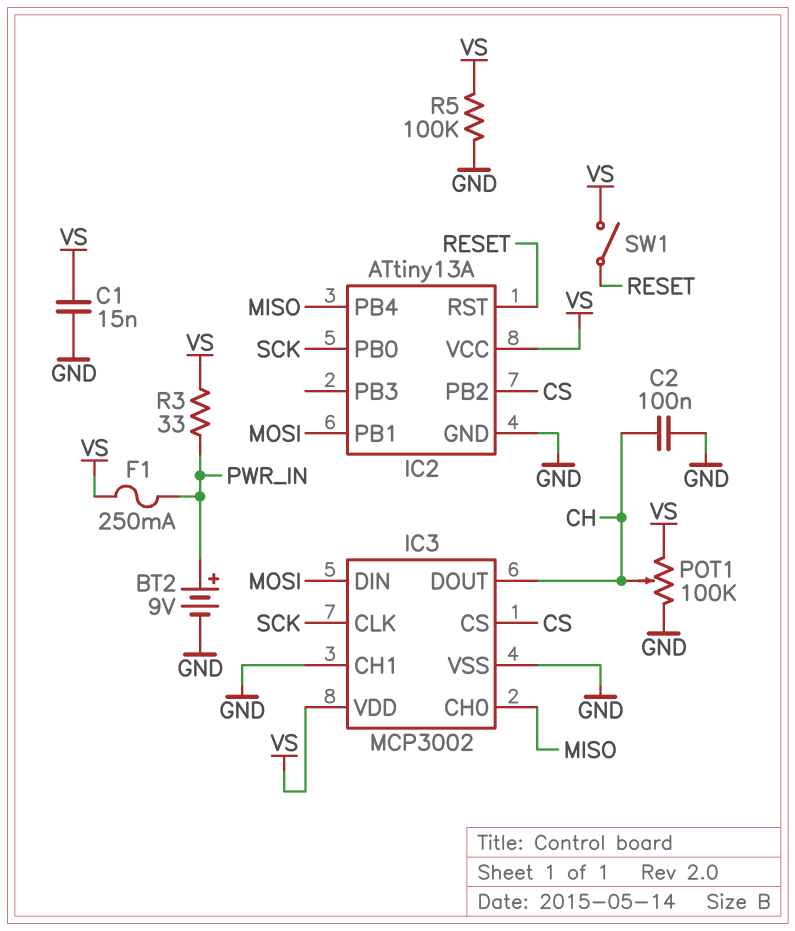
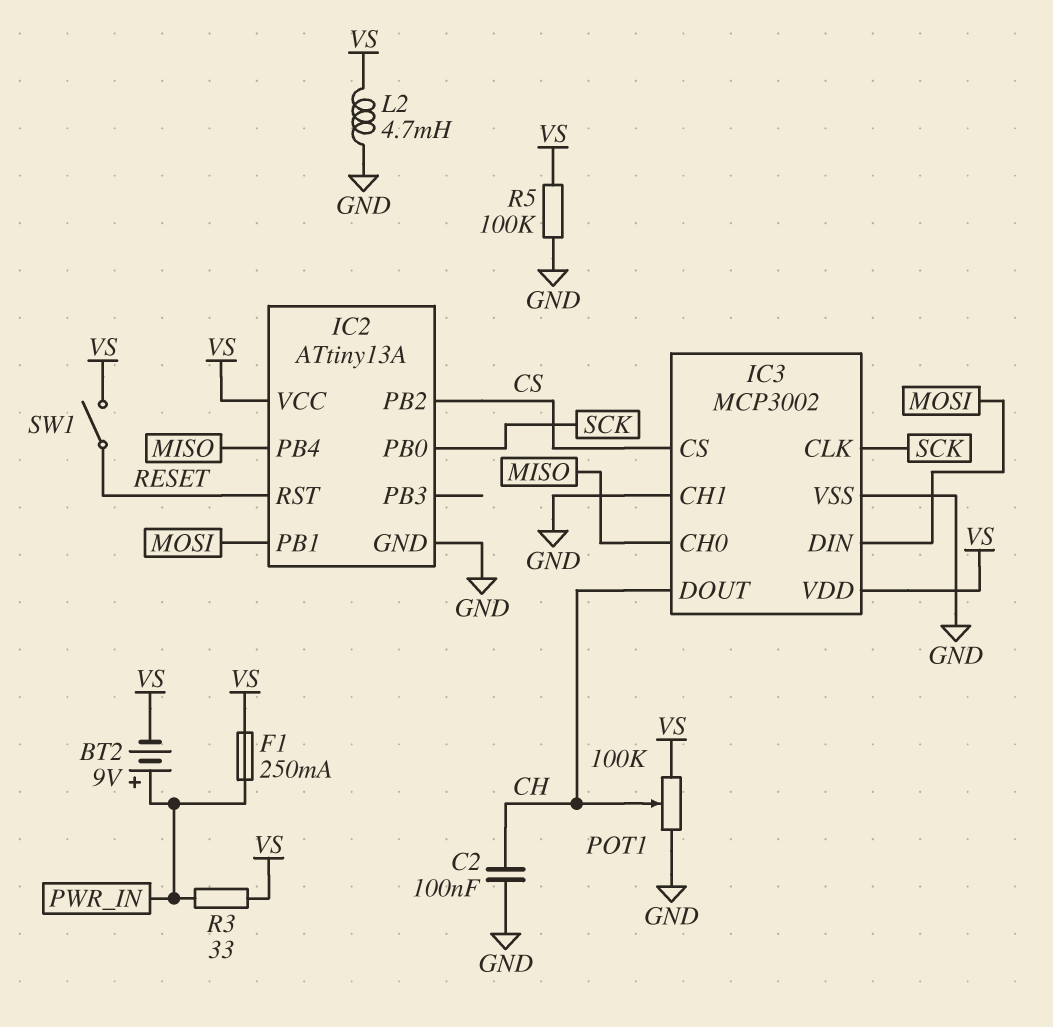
BT2: 9V (plus PWR_IN, minus GND) -> 9V (plus PWR_IN, minus VS)
C1: 15nF (GND, VS) -> none
L2: none -> 4.7mH (GND, VS)

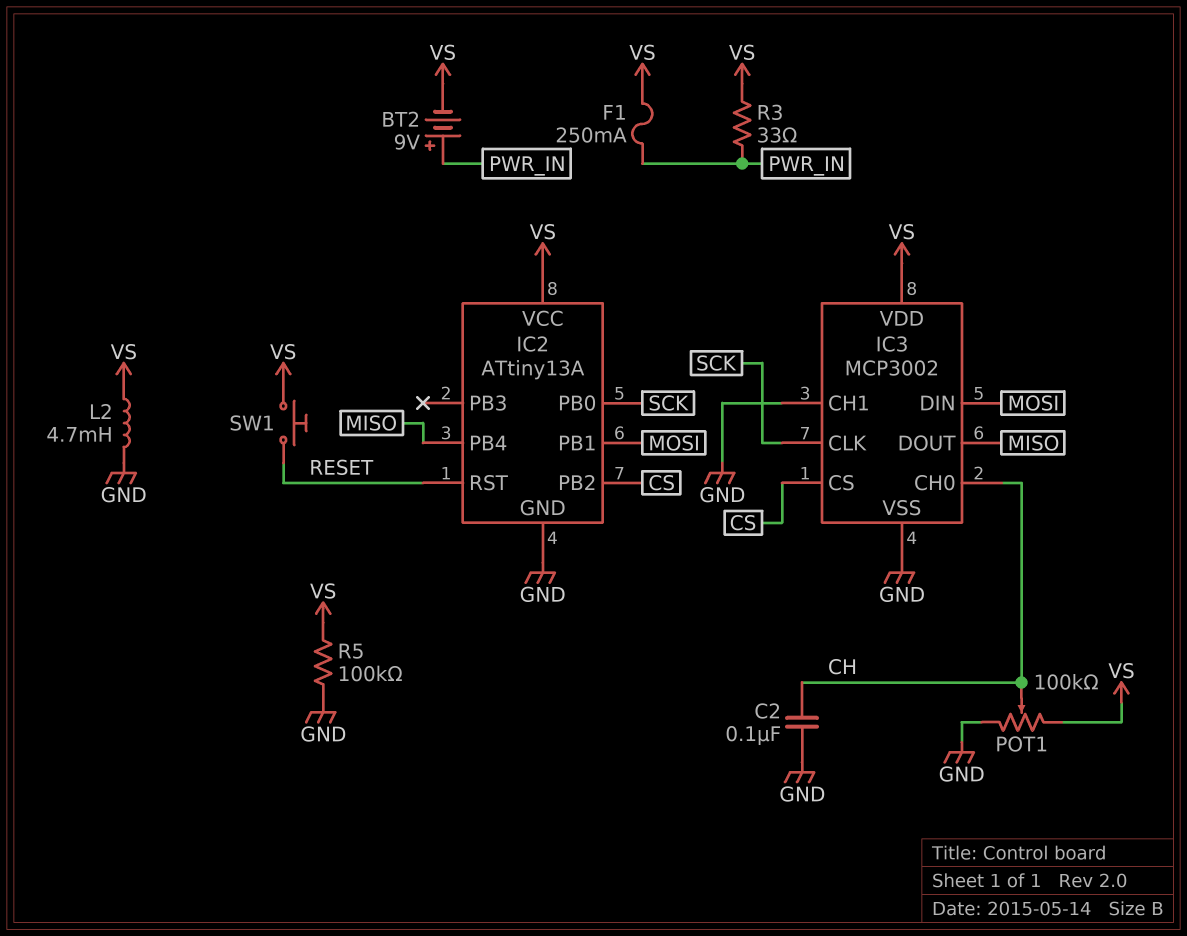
IC3 pin CH0: MISO -> CH
IC3 pin DOUT: CH -> MISO
SW1: switch (RESET, VS) -> button (RESET, VS)

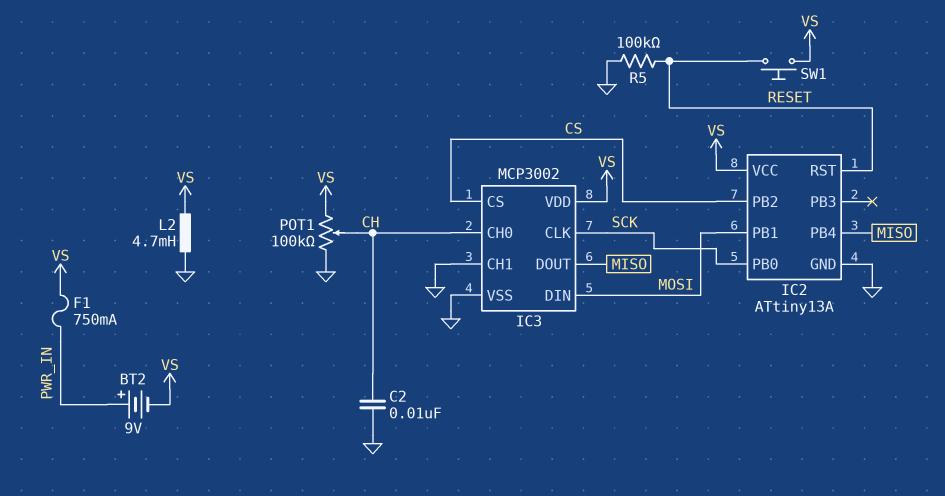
C2: 100nF (CH, GND) -> 10nF (CH, GND)
F1: 250mA (PWR_IN, VS) -> 750mA (PWR_IN, VS)
R3: 33 (PWR_IN, VS) -> none
R5: 100k (GND, VS) -> 100k (GND, RESET)

